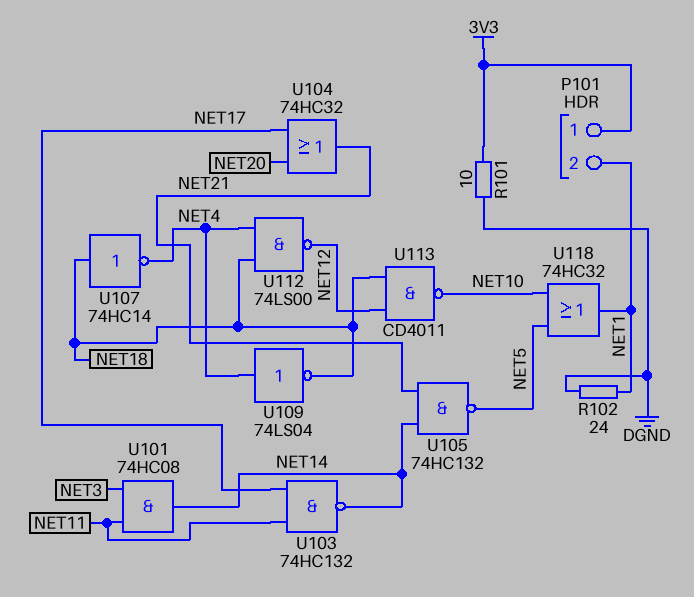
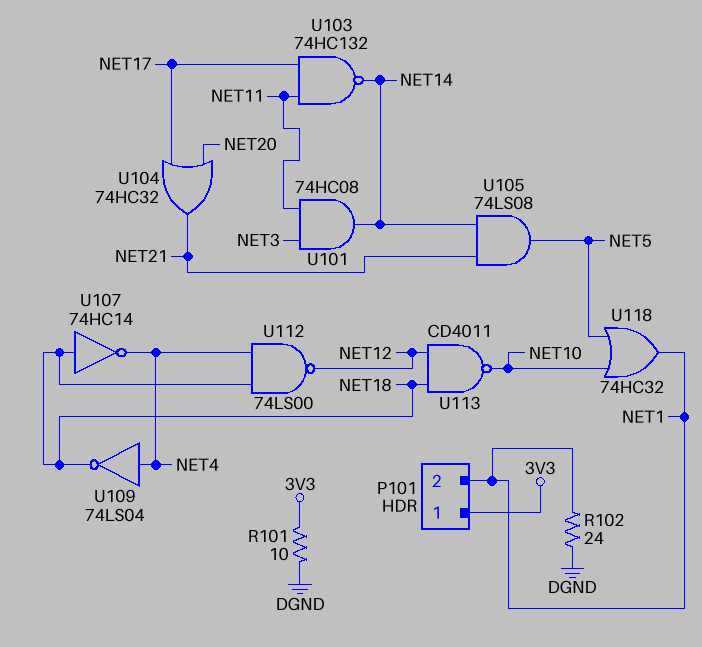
U105: NAND 74HC132 (in NET14, in NET21, out NET5) -> AND 74LS08 (in NET14, in NET21, out NET5)

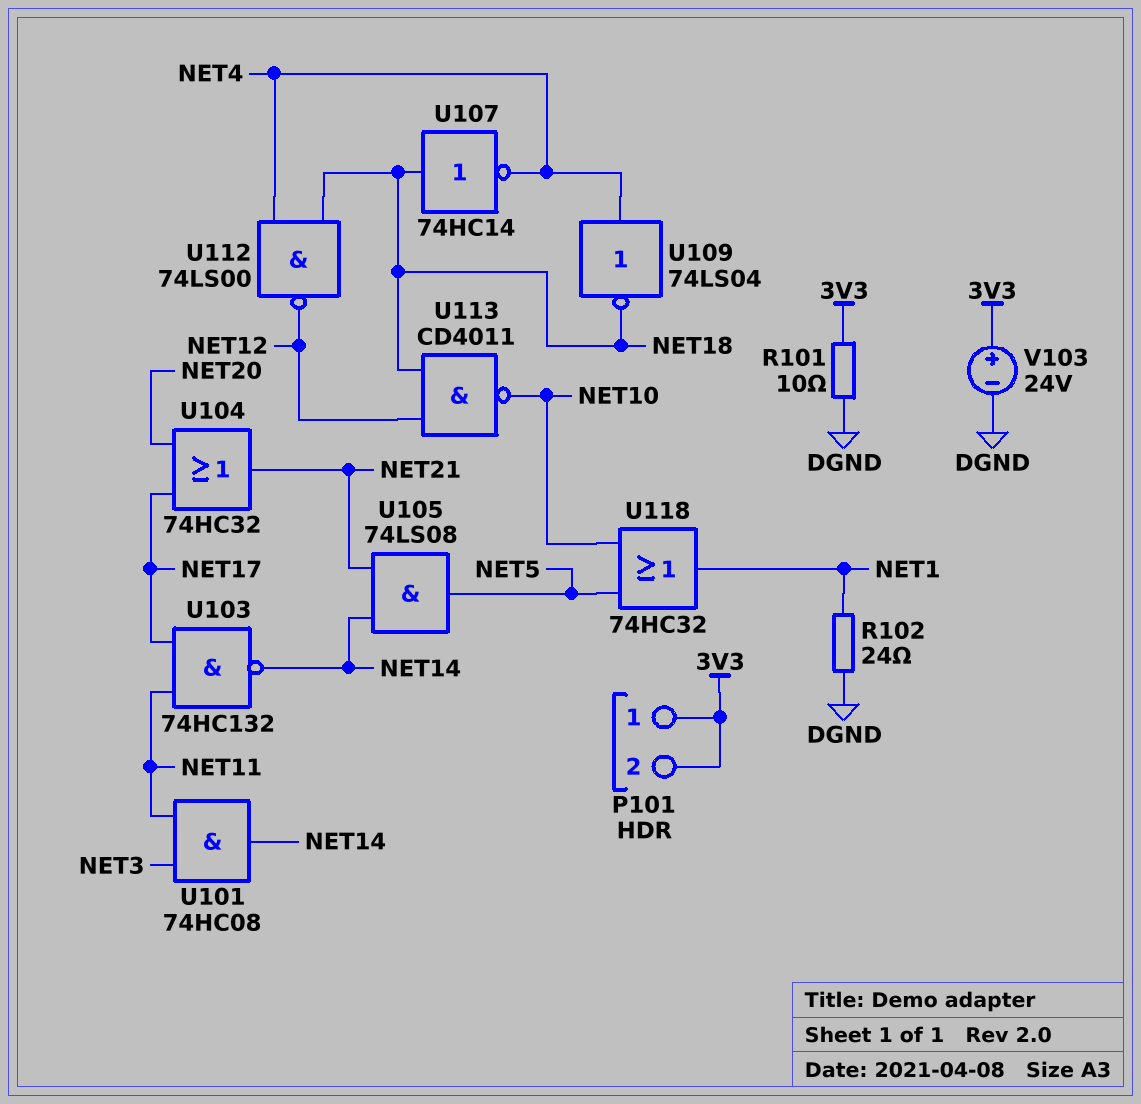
P101 pin 2: NET1 -> 3V3
V103: none -> 24V (plus 3V3, minus DGND)

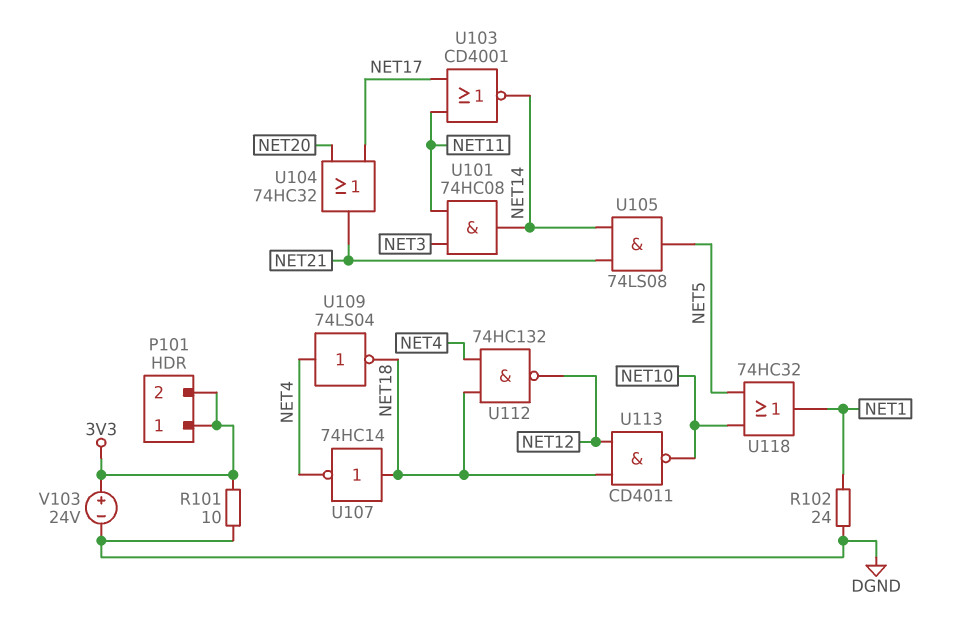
U103: NAND 74HC132 (in NET11, in NET17, out NET14) -> NOR CD4001 (in NET11, in NET17, out NET14)
U112: NAND 74LS00 (in NET4, in NET18, out NET12) -> NAND 74HC132 (in NET4, in NET18, out NET12)

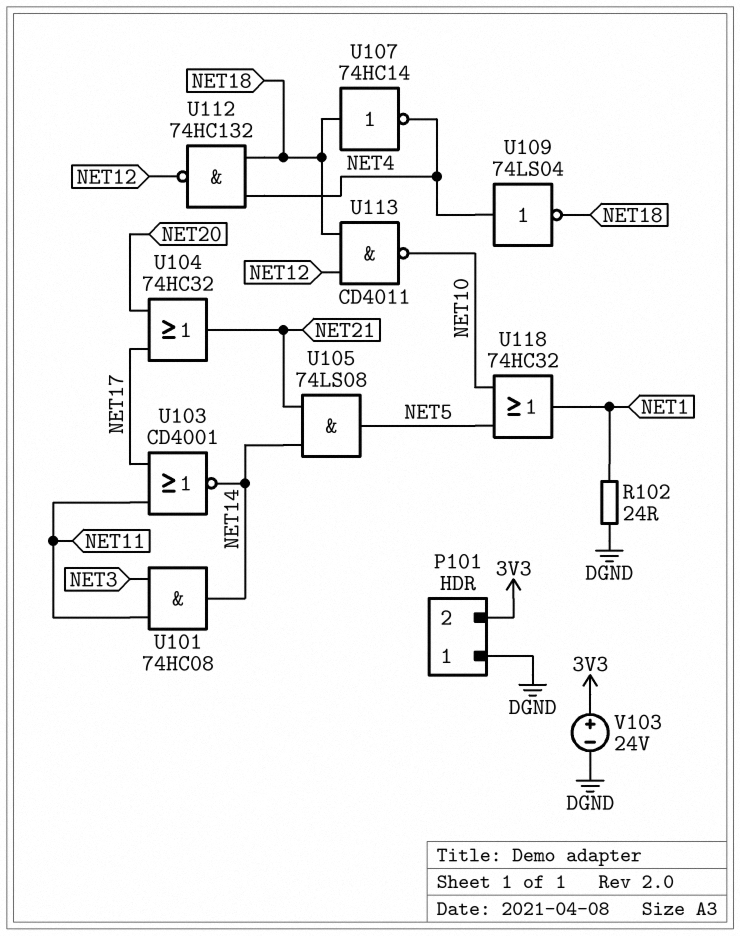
P101 pin 1: 3V3 -> DGND
R101: 10 (3V3, DGND) -> none

